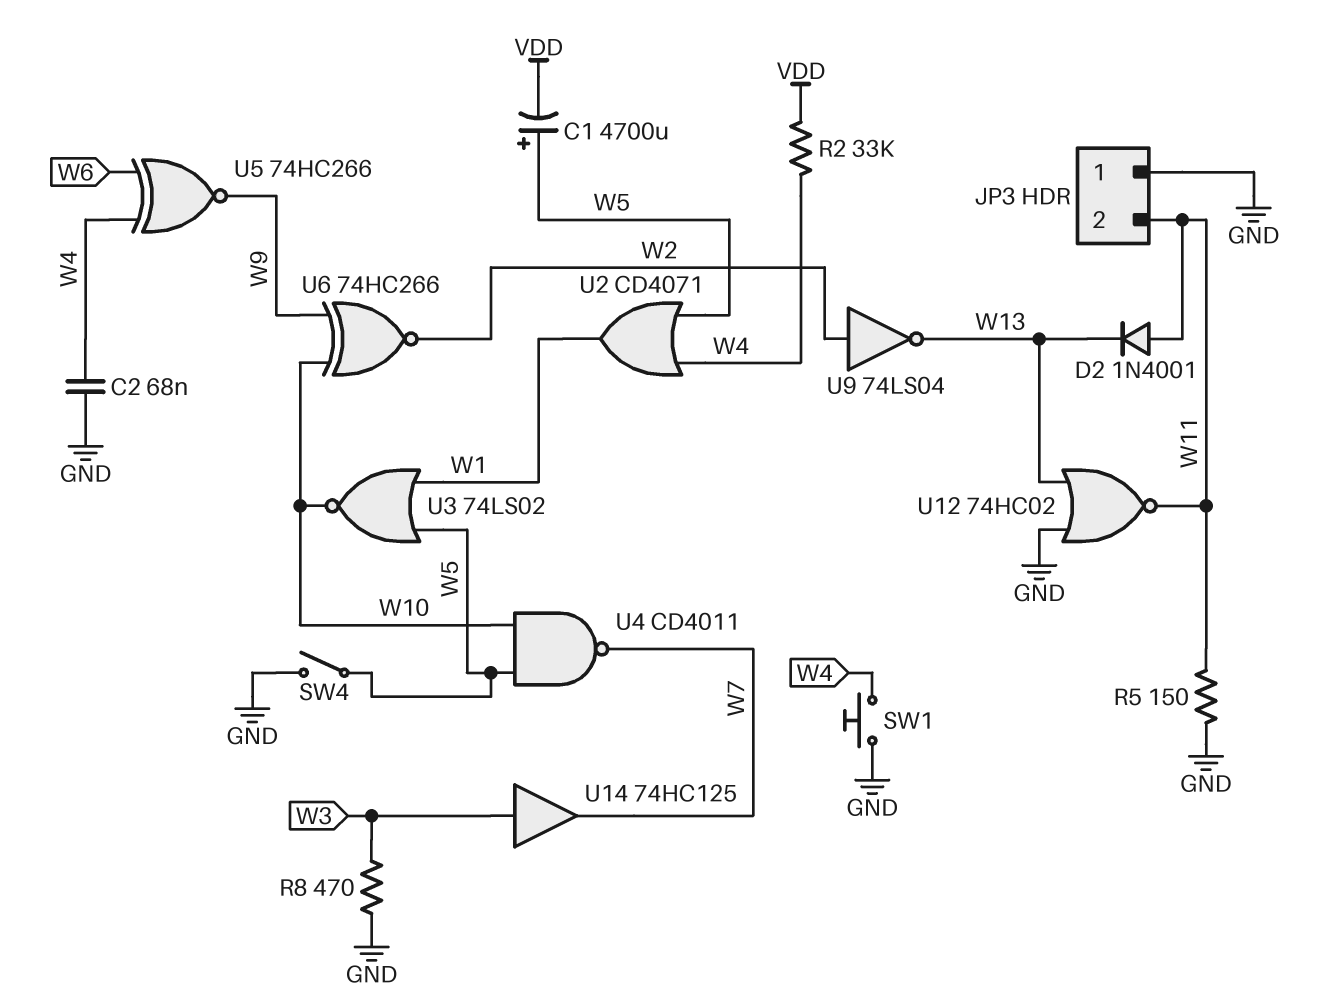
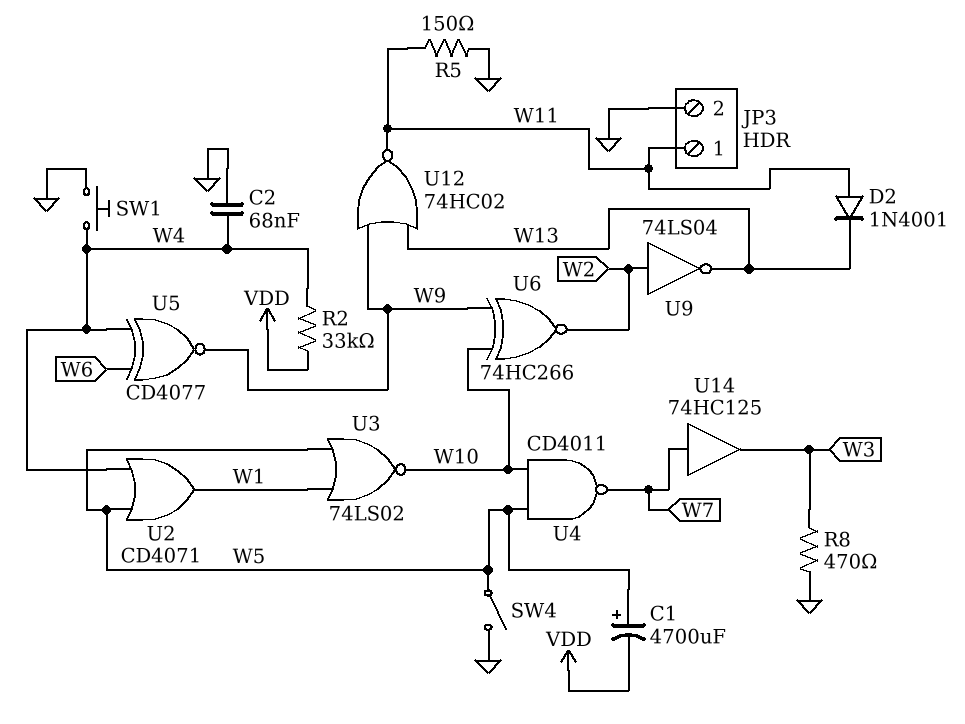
JP3 pin 1: GND -> W11
JP3 pin 2: W11 -> GND
U5: XNOR 74HC266 (in W4, in W6, out W9) -> XNOR CD4077 (in W4, in W6, out W9)
U12: NOR 74HC02 (in GND, in W13, out W11) -> NOR 74HC02 (in W9, in W13, out W11)
U14: buffer 74HC125 (in W3, out W7) -> buffer 74HC125 (in W7, out W3)

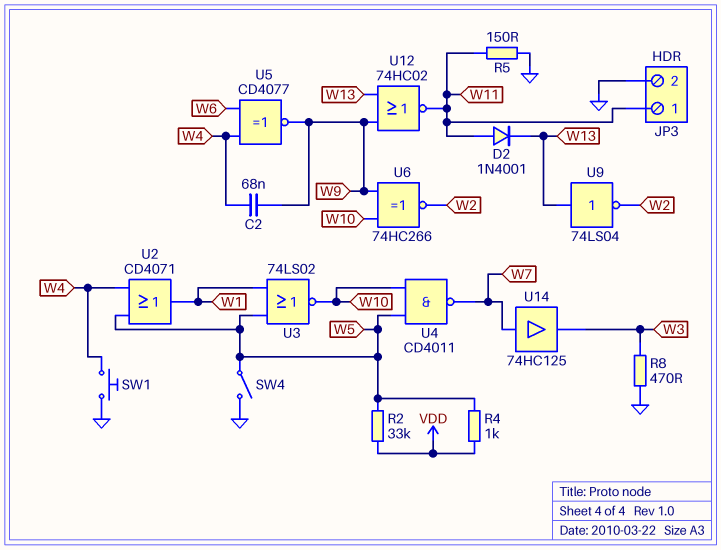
C1: 4700uF (plus W5, minus VDD) -> none
C2: 68nF (GND, W4) -> 68nF (W4, W9)
R2: 33k (VDD, W4) -> 33k (VDD, W5)
R4: none -> 1k (VDD, W5)
U9: NOT 74LS04 (in W2, out W13) -> NOT 74LS04 (in W13, out W2)

